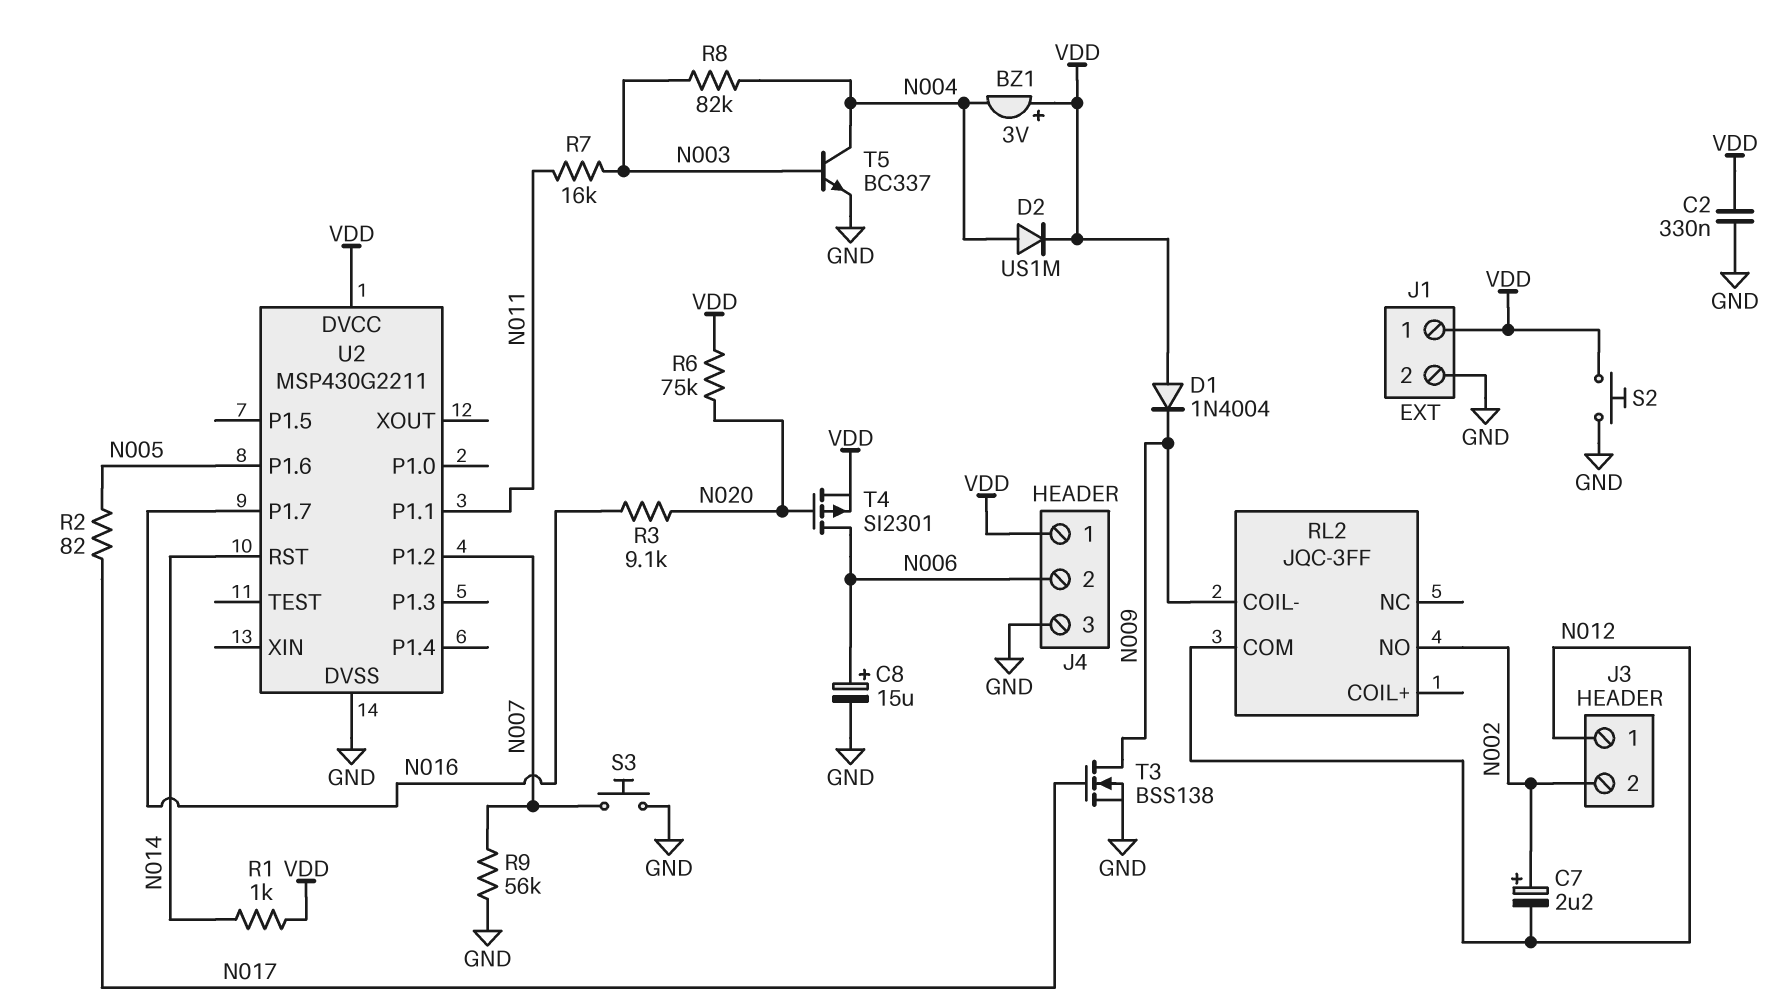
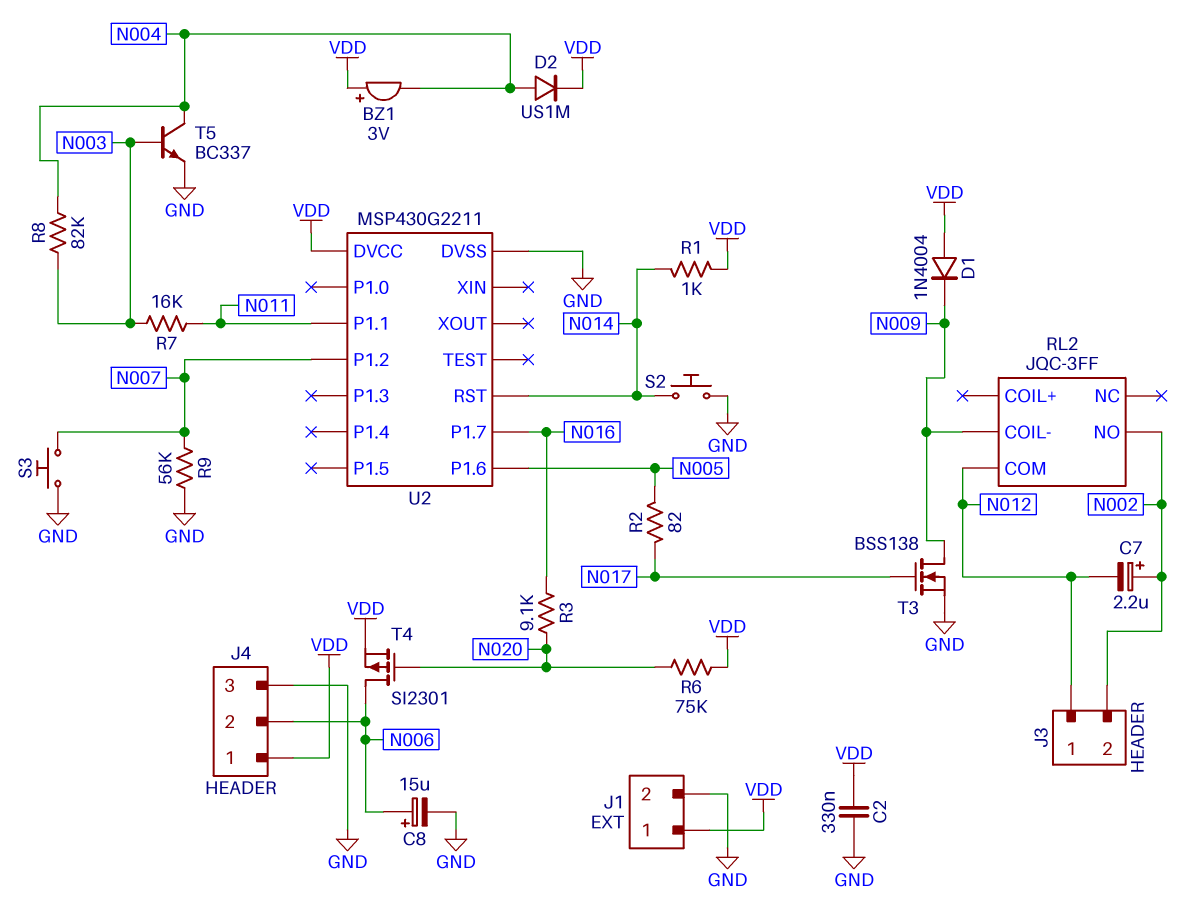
S2: button (GND, VDD) -> button (GND, N014)

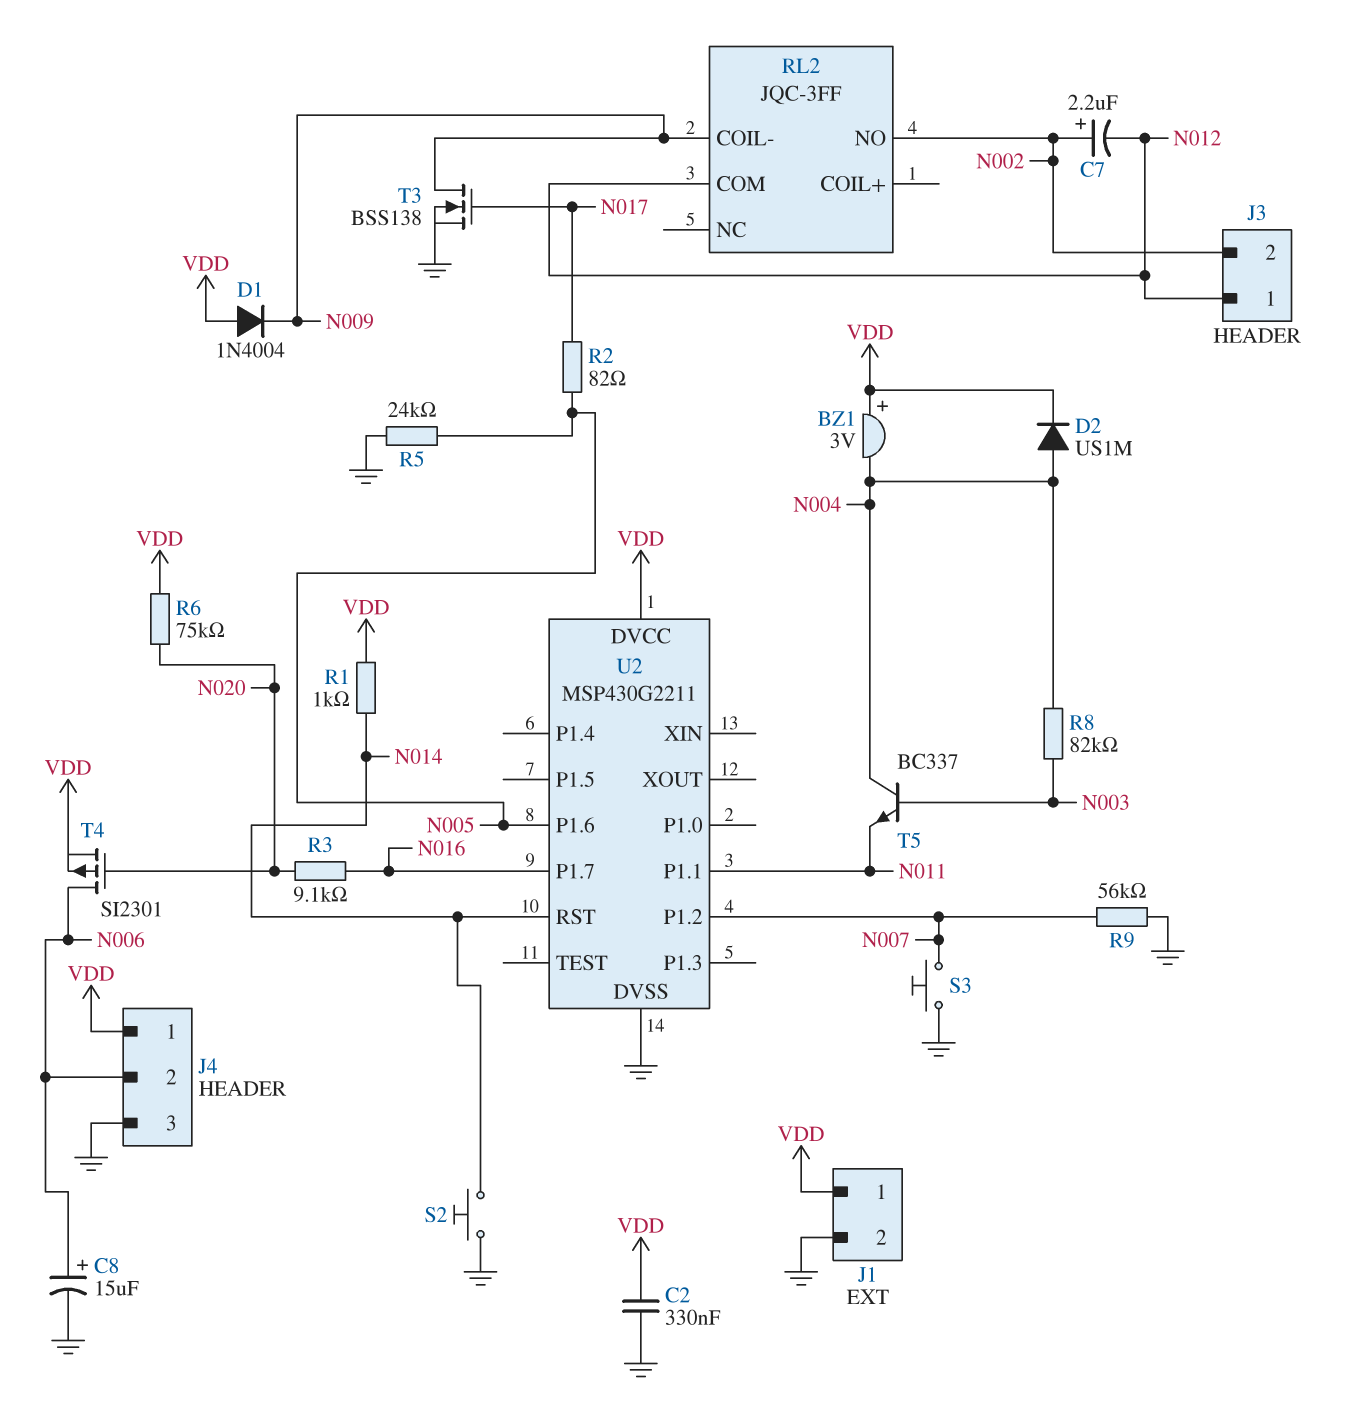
R5: none -> 24k (GND, N005)
R7: 16k (N003, N011) -> none
T5: NPN BC337 (B N003, C N004, E GND) -> NPN BC337 (B N003, C N004, E N011)

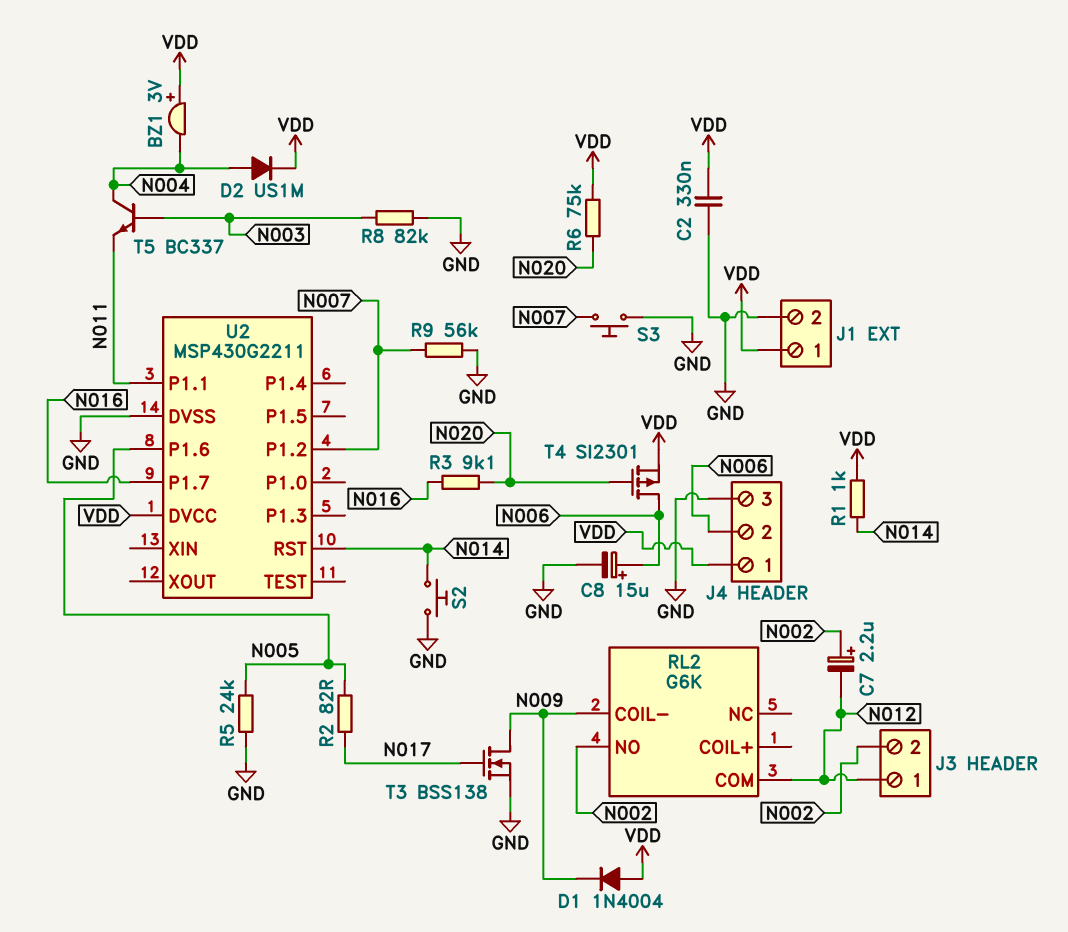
R8: 82k (N003, N004) -> 82k (GND, N003)
RL2: JQC-3FF -> G6K

